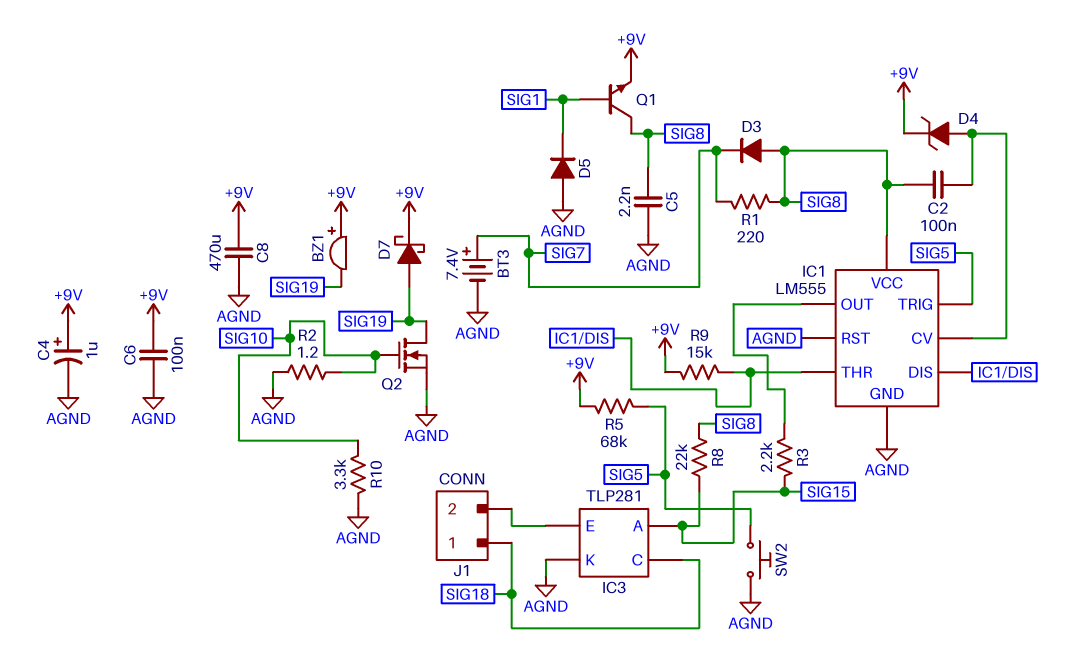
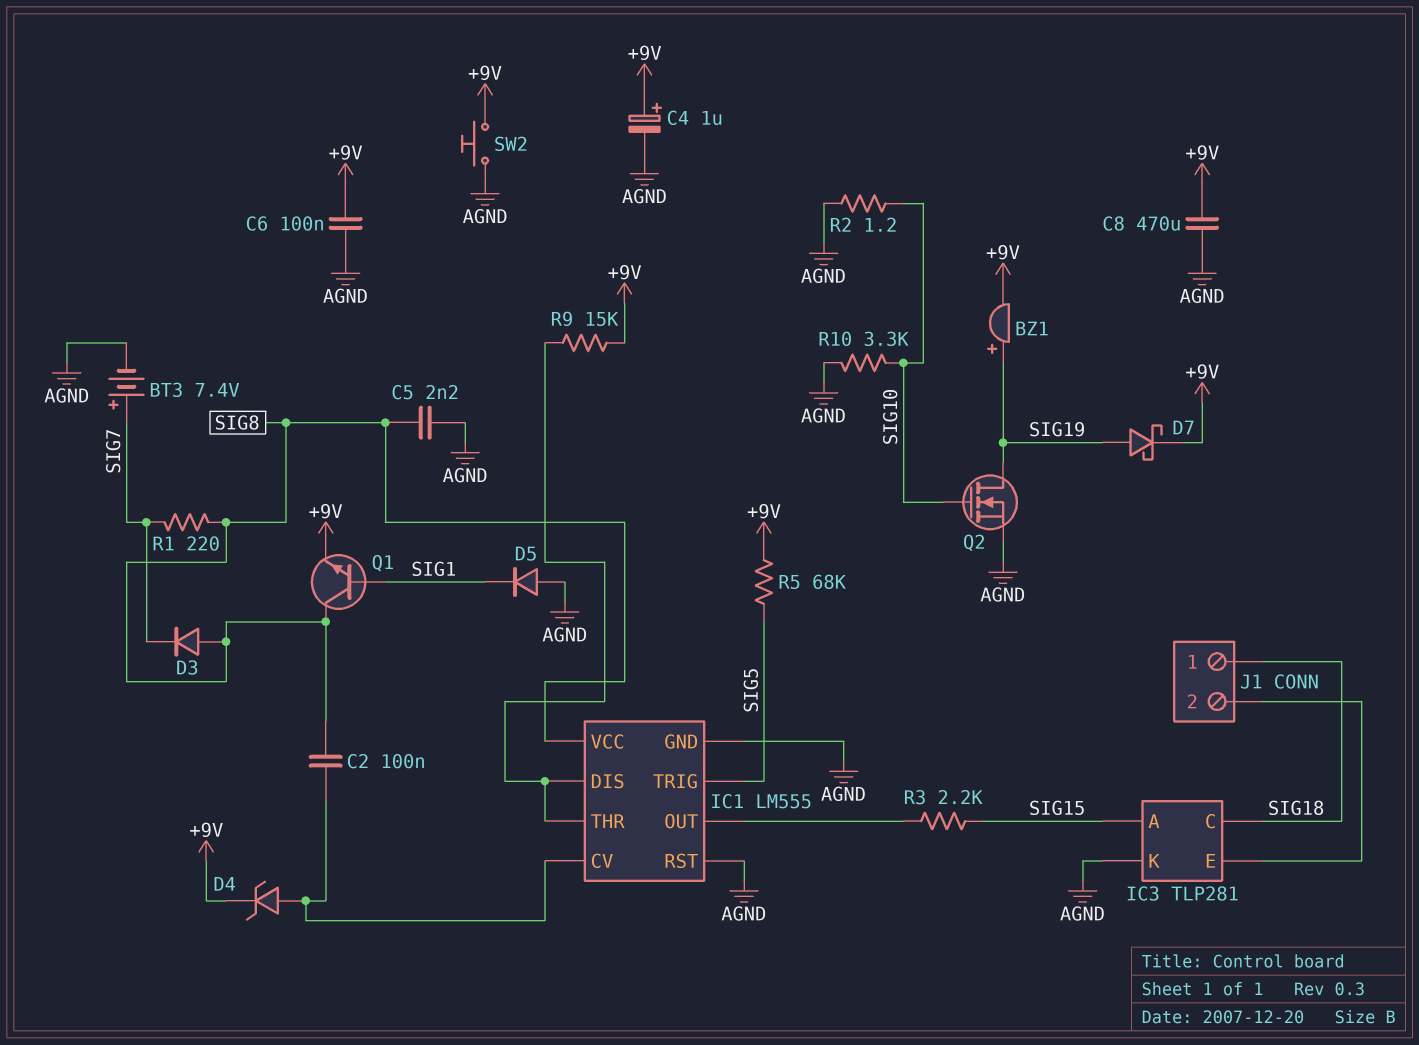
BZ1: buzzer (plus +9V, minus SIG19) -> buzzer (plus SIG19, minus +9V)
R8: 22k (SIG8, SIG15) -> none
SW2: button (AGND, SIG5) -> button (+9V, AGND)

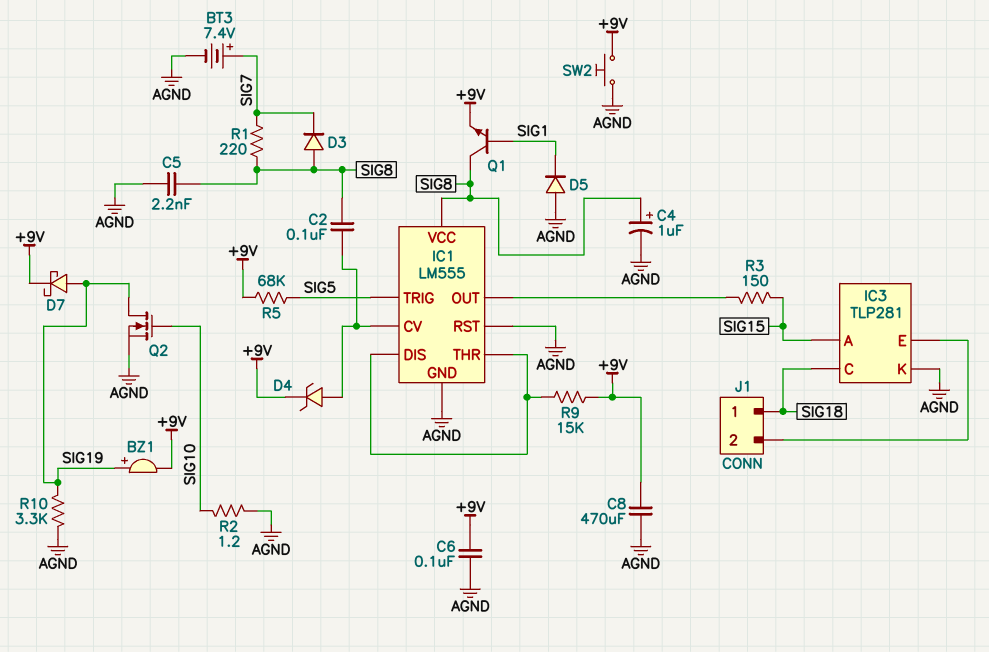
C4: 1uF (plus +9V, minus AGND) -> 1uF (plus SIG8, minus AGND)
R3: 2.2k (IC1/OUT, SIG15) -> 150 (IC1/OUT, SIG15)
R10: 3.3k (AGND, SIG10) -> 3.3k (AGND, SIG19)

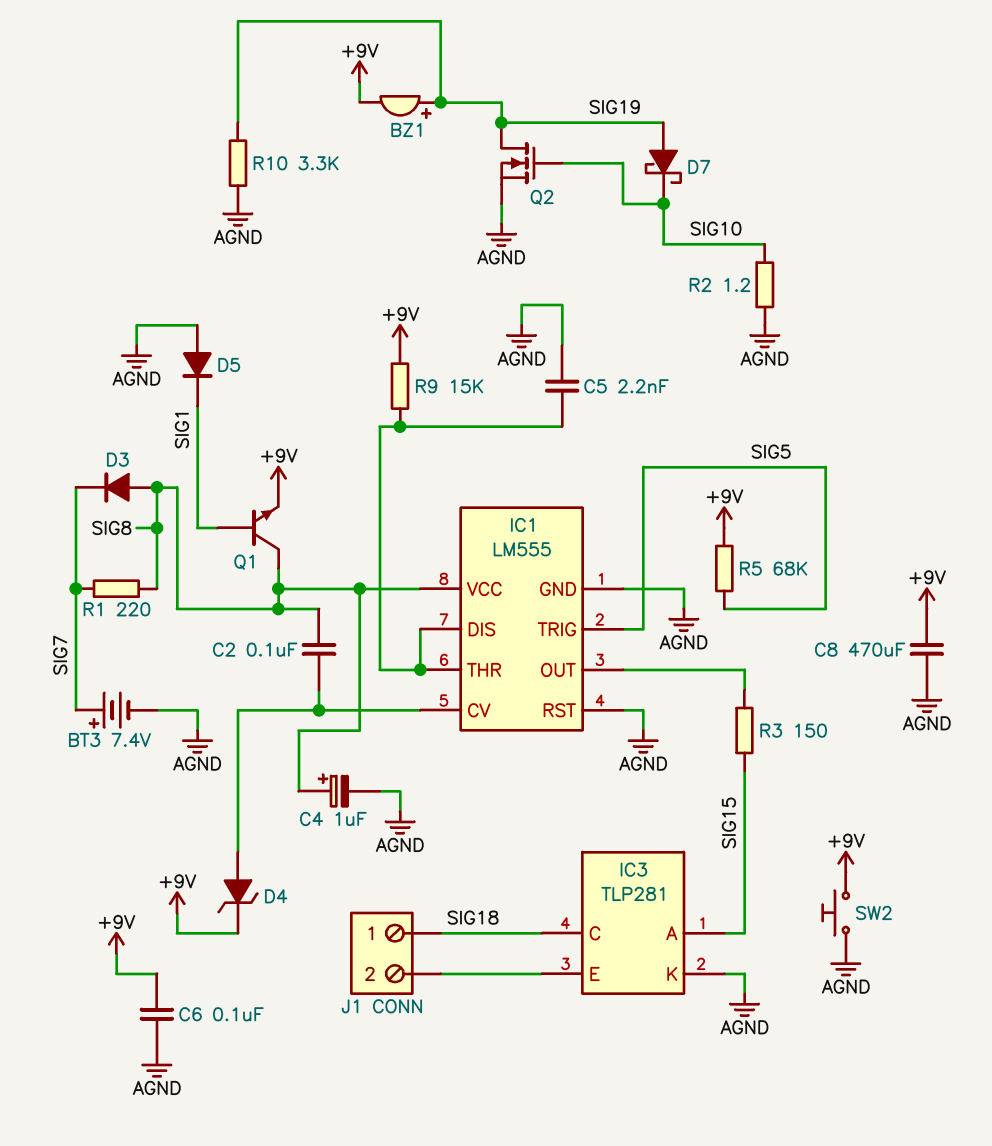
C5: 2.2nF (AGND, SIG8) -> 2.2nF (AGND, IC1/DIS)
D7: schottky (A SIG19, K +9V) -> schottky (A SIG19, K SIG10)

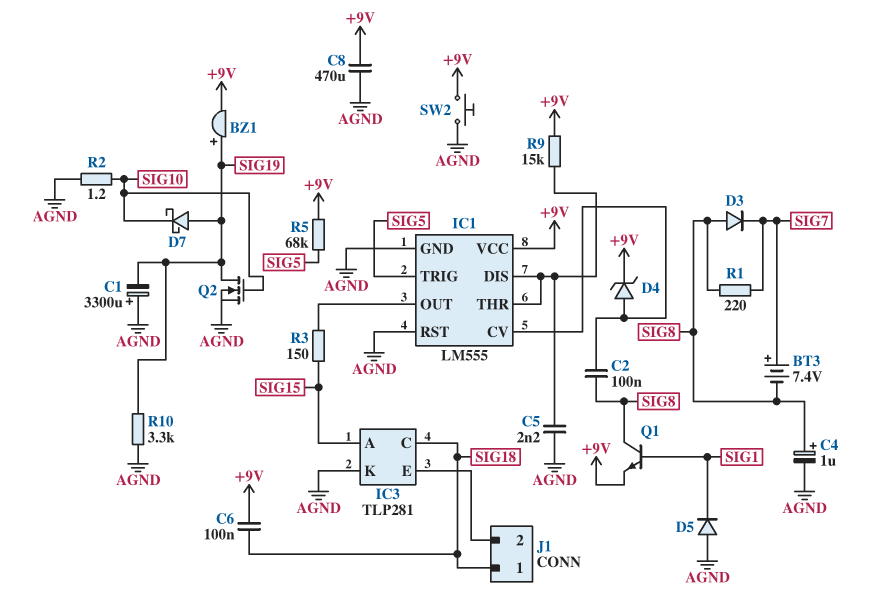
BT3: 7.4V (plus SIG7, minus AGND) -> 7.4V (plus SIG7, minus SIG8)
C1: none -> 3300uF (plus AGND, minus SIG19)
C6: 100nF (+9V, AGND) -> 100nF (+9V, SIG18)
IC1 pin VCC: SIG8 -> +9V

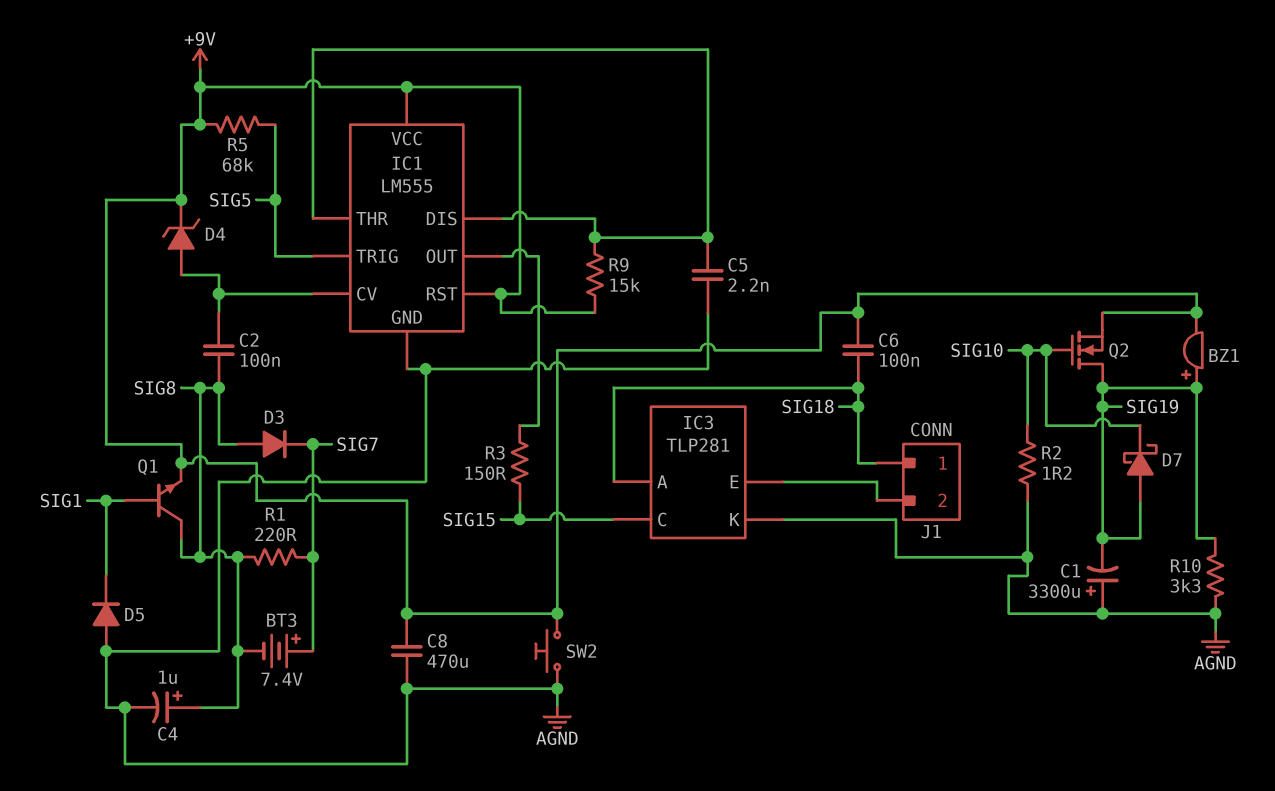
IC1 pin RST: AGND -> +9V
IC3 pin A: SIG15 -> SIG18
IC3 pin C: SIG18 -> SIG15
Q2: NMOS (G SIG10, D SIG19, S AGND) -> NMOS (G SIG10, D SIG19, S +9V)

